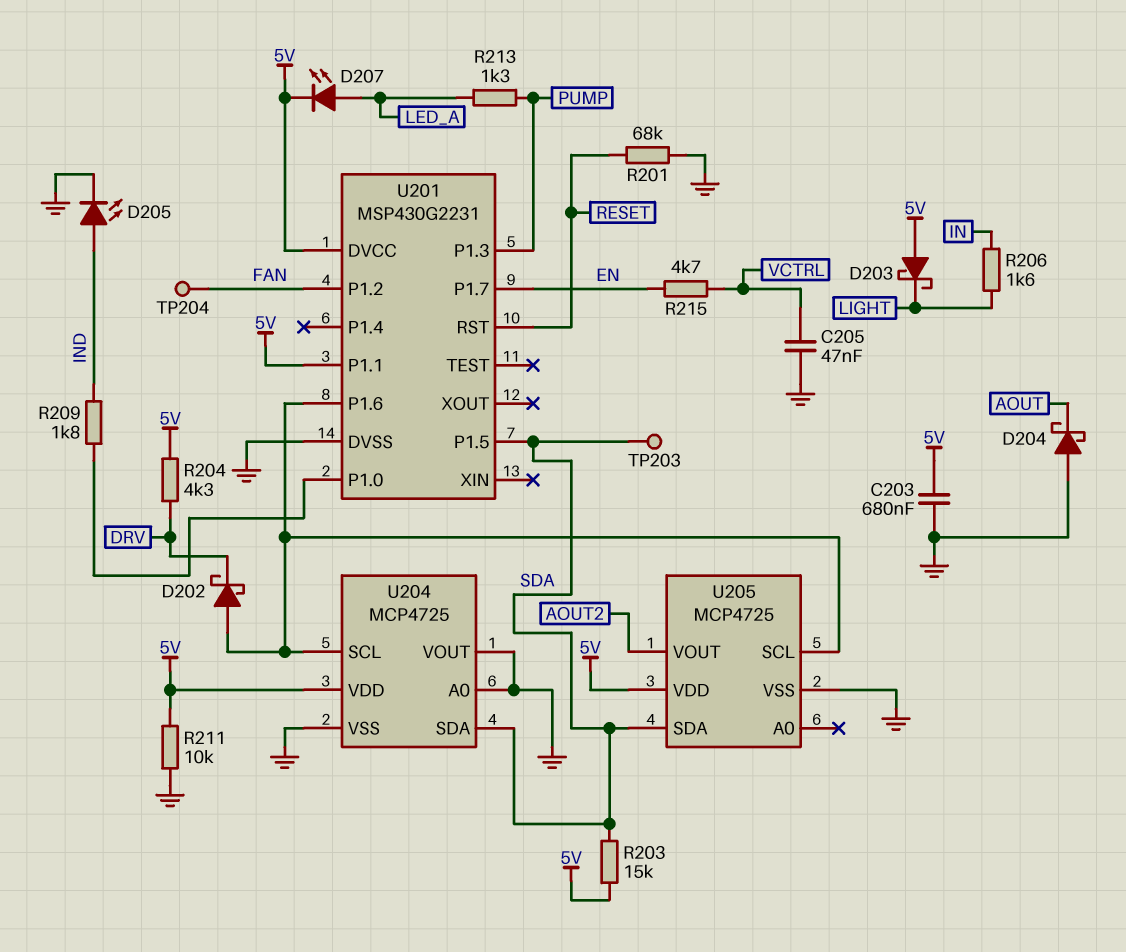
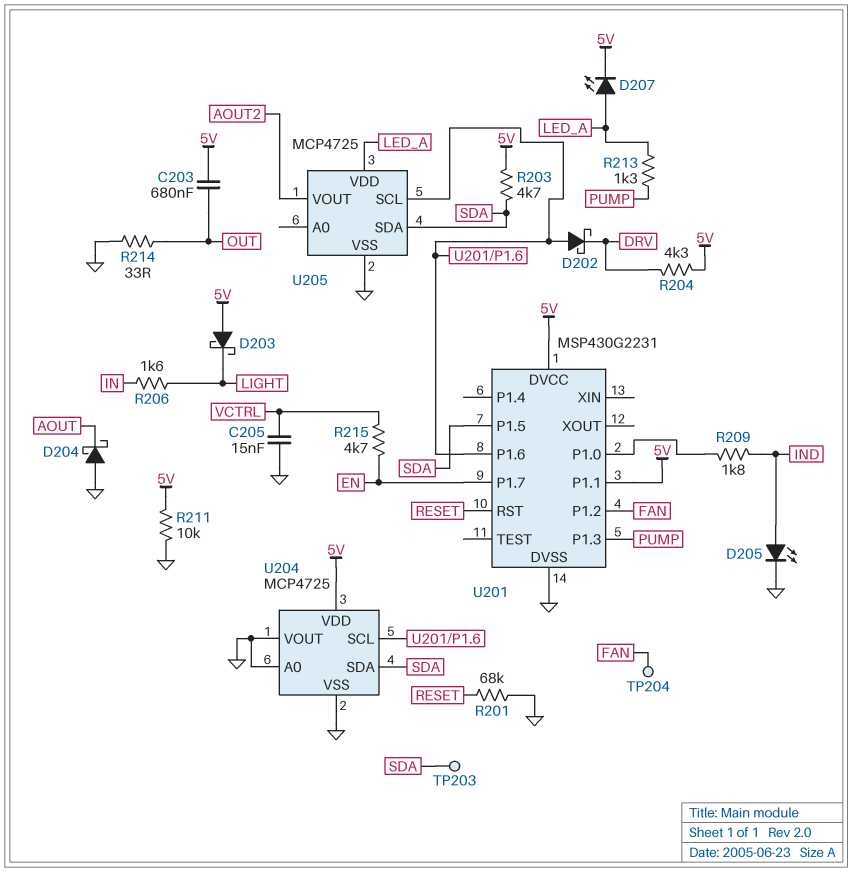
C203: 680nF (5V, GND) -> 680nF (5V, OUT)
C205: 47nF (GND, VCTRL) -> 15nF (GND, VCTRL)
R203: 15k (5V, SDA) -> 4.7k (5V, SDA)
R214: none -> 33 (GND, OUT)
U205 pin VDD: 5V -> LED_A

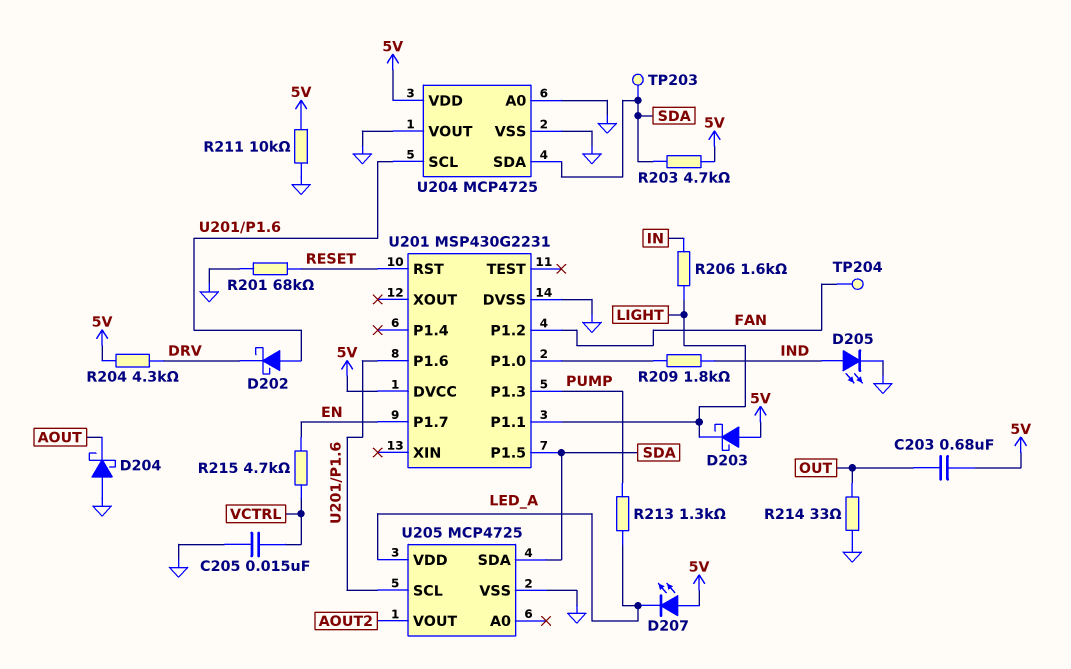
D207: LED (A LED_A, K 5V) -> LED (A 5V, K LED_A)
U201 pin P1.1: 5V -> LIGHT

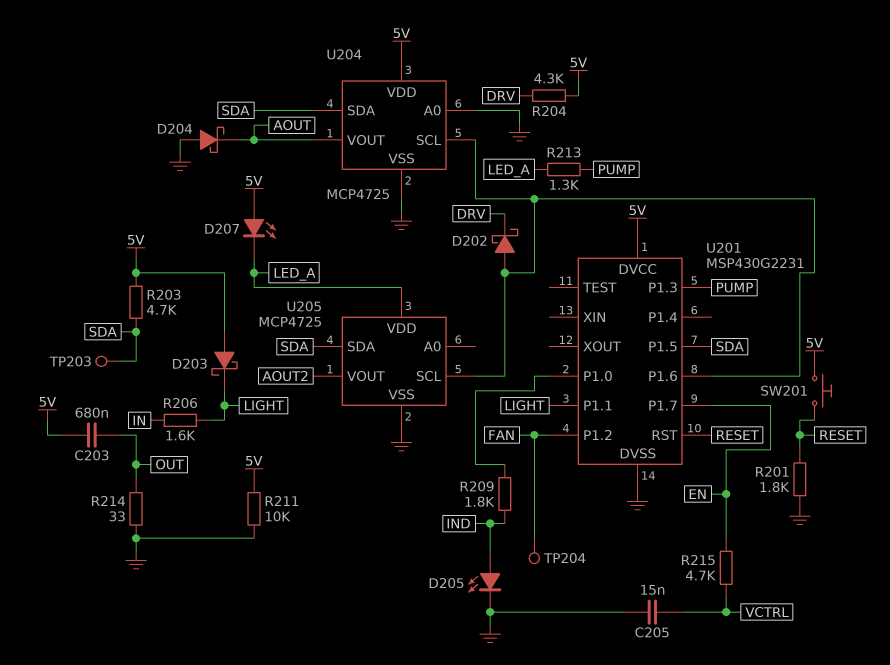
R201: 68k (GND, RESET) -> 1.8k (GND, RESET)
SW201: none -> button (5V, RESET)
U204 pin VOUT: GND -> AOUT

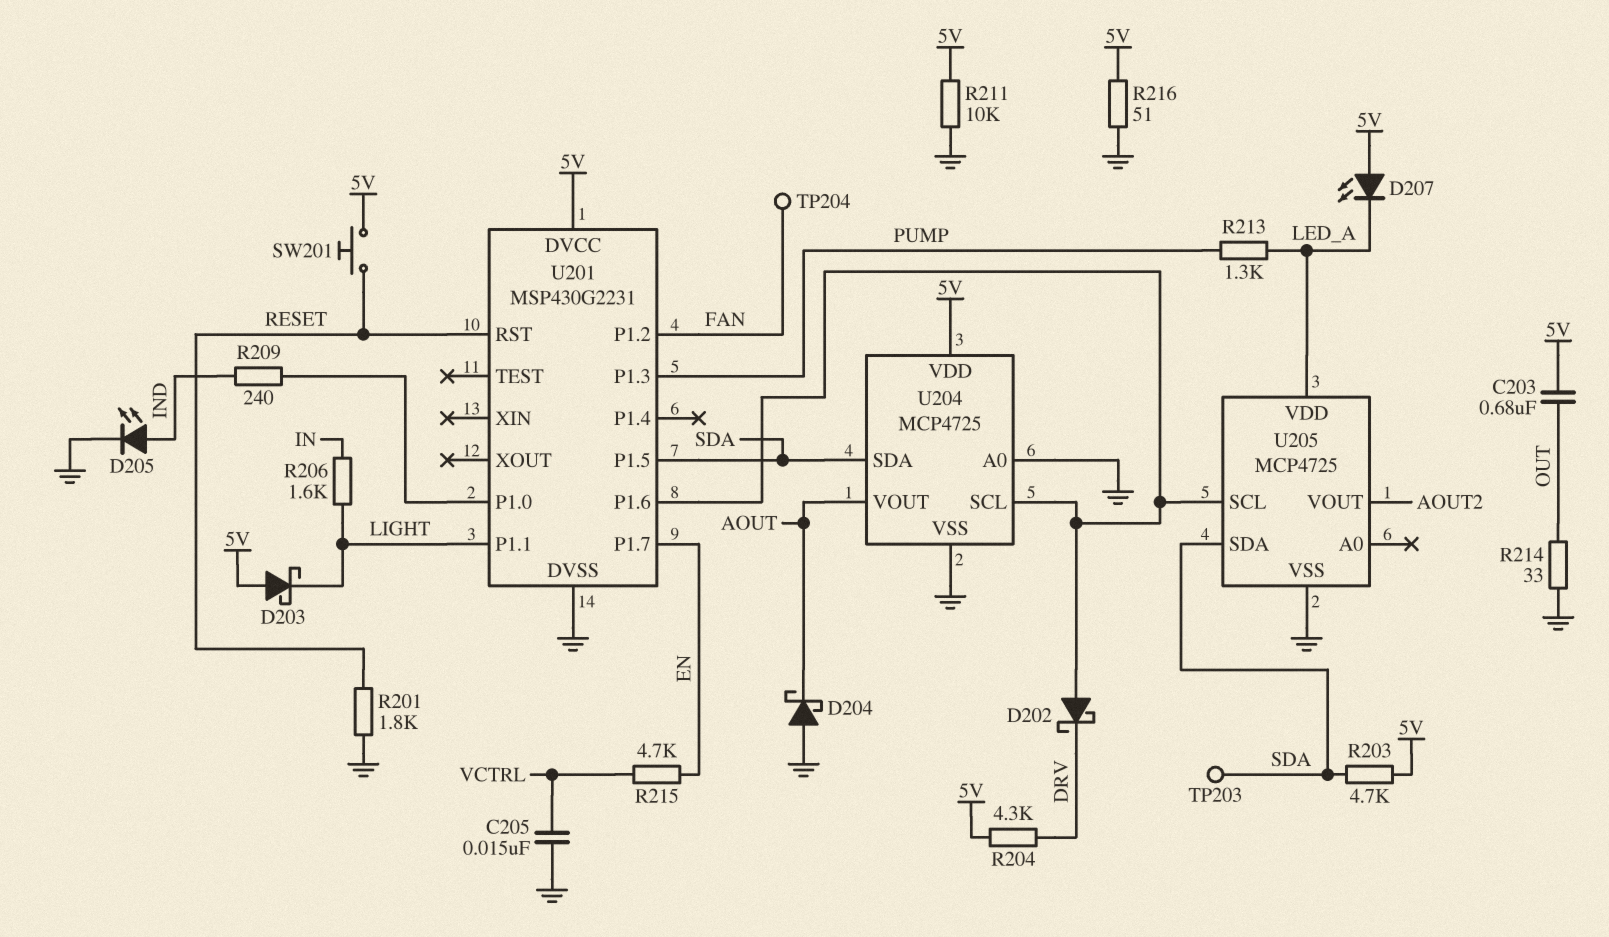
R209: 1.8k (IND, U201/P1.0) -> 240 (IND, U201/P1.0)
R216: none -> 51 (5V, GND)

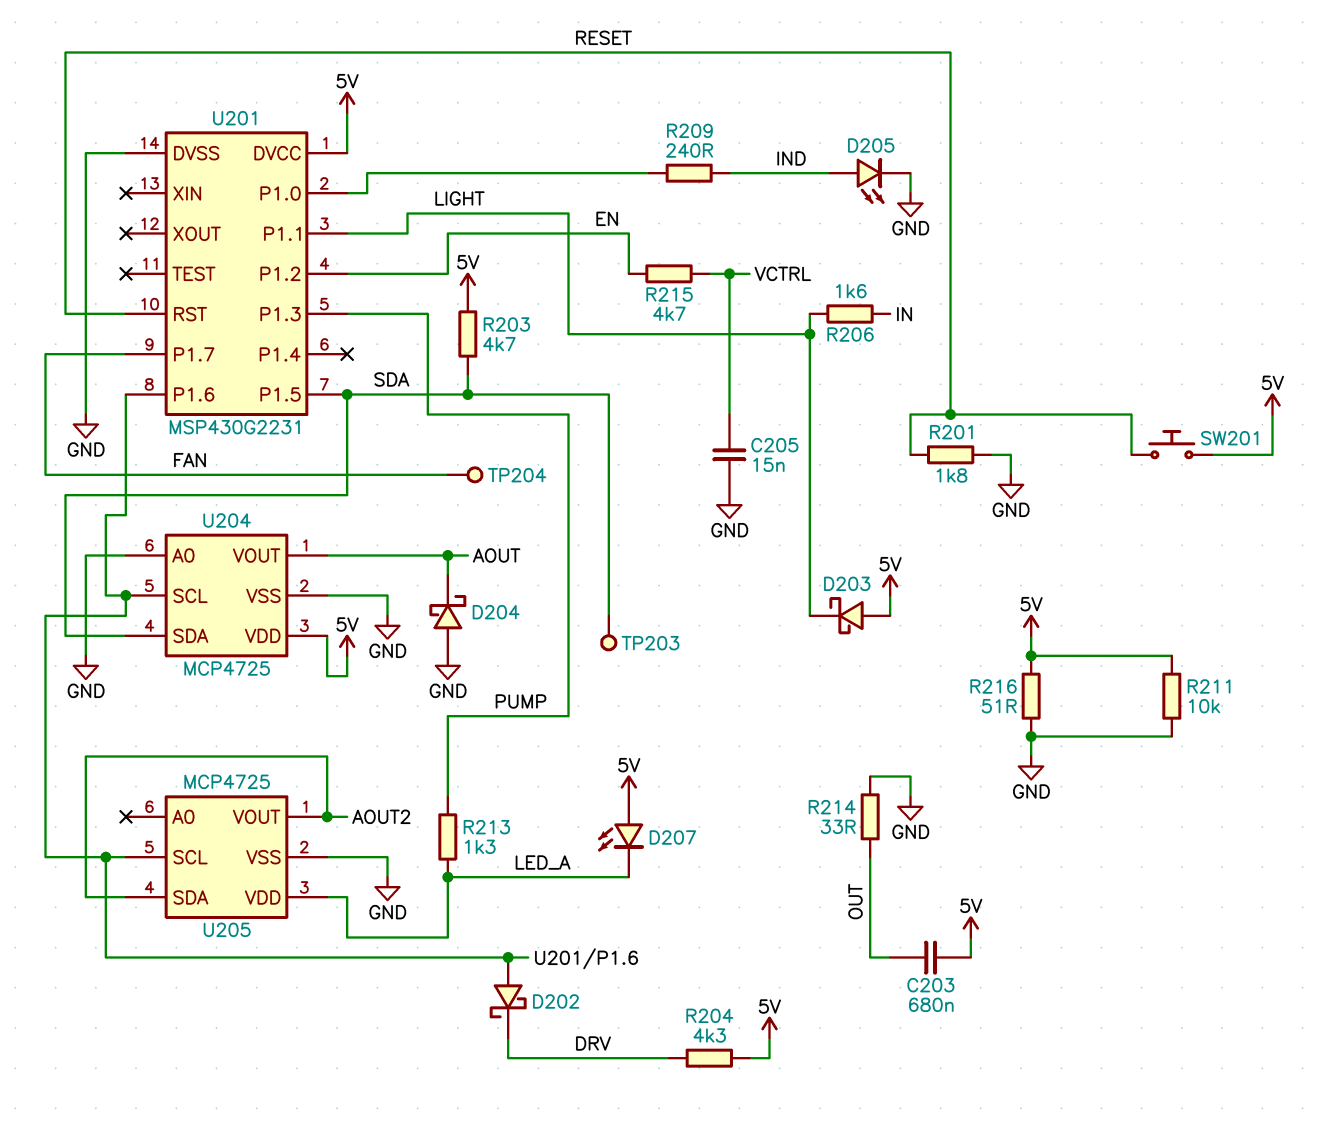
U201 pin P1.2: FAN -> EN
U201 pin P1.7: EN -> FAN
U205 pin SDA: SDA -> AOUT2

